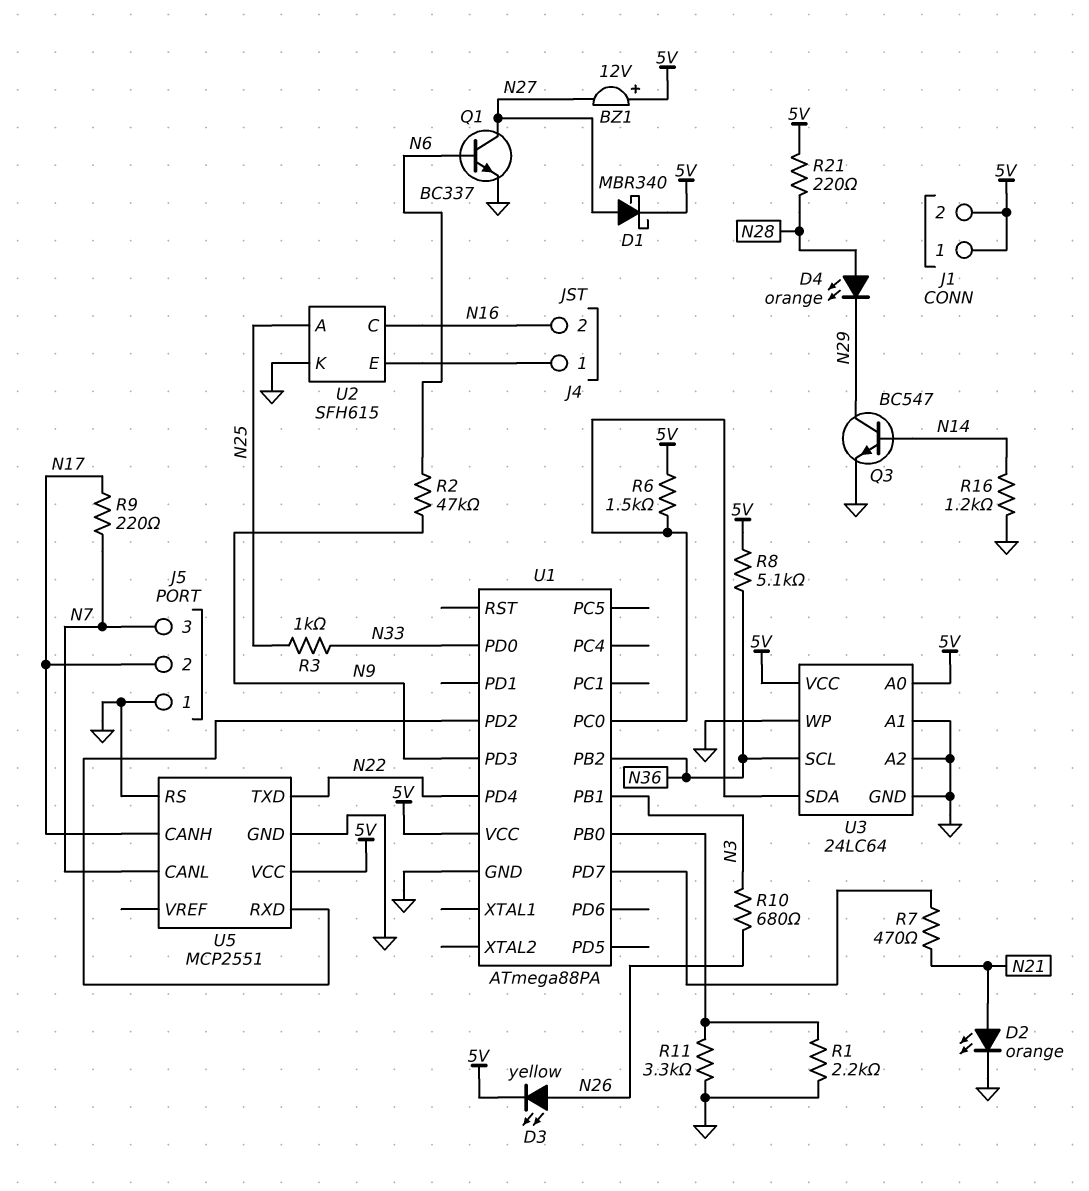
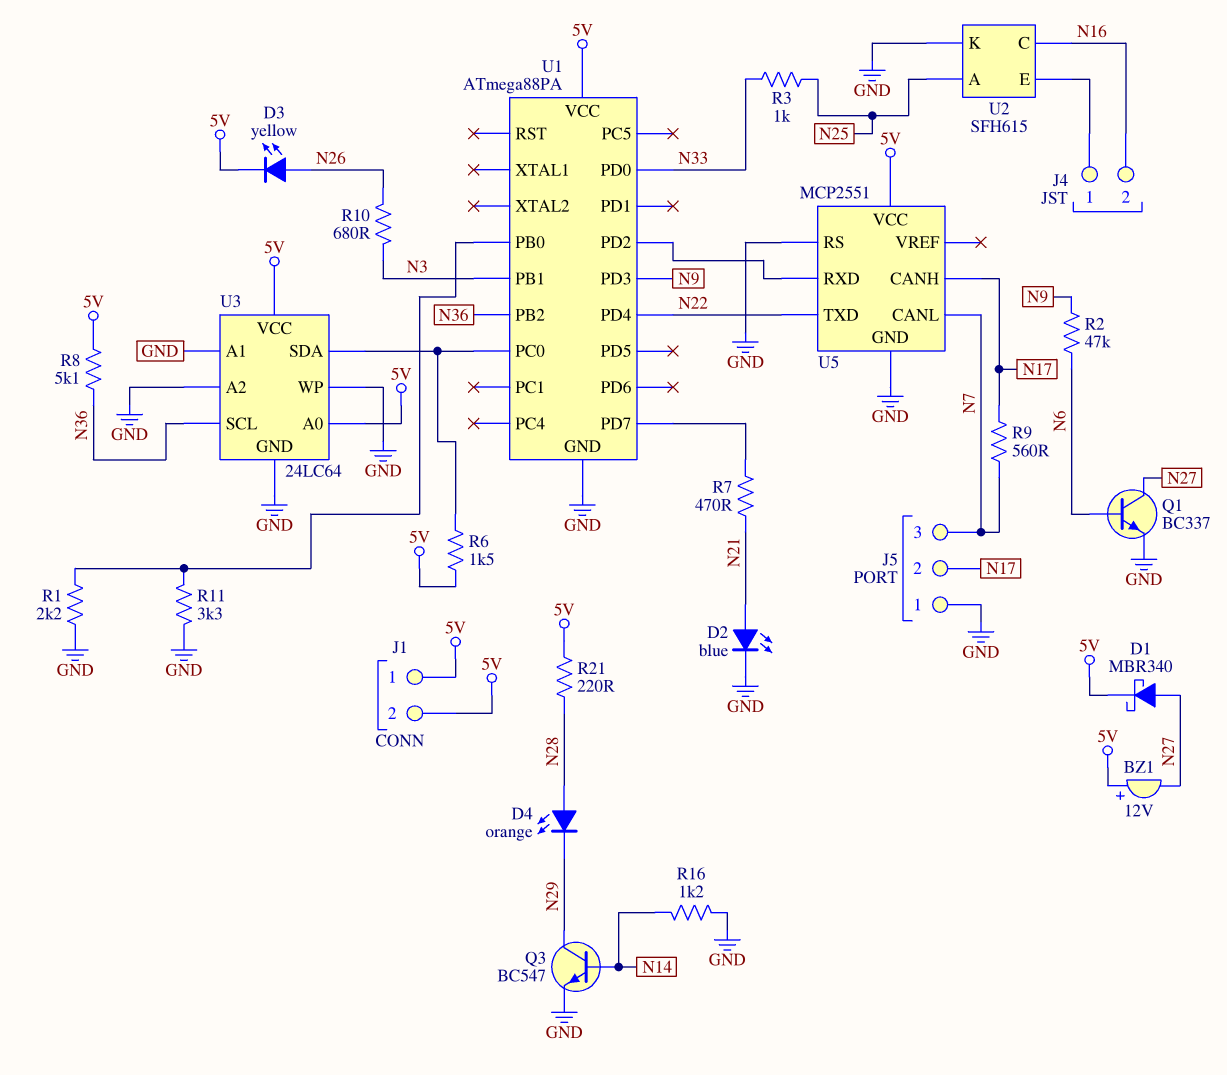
D2: LED orange (A N21, K GND) -> LED blue (A N21, K GND)
R9: 220 (N7, N17) -> 560 (N7, N17)

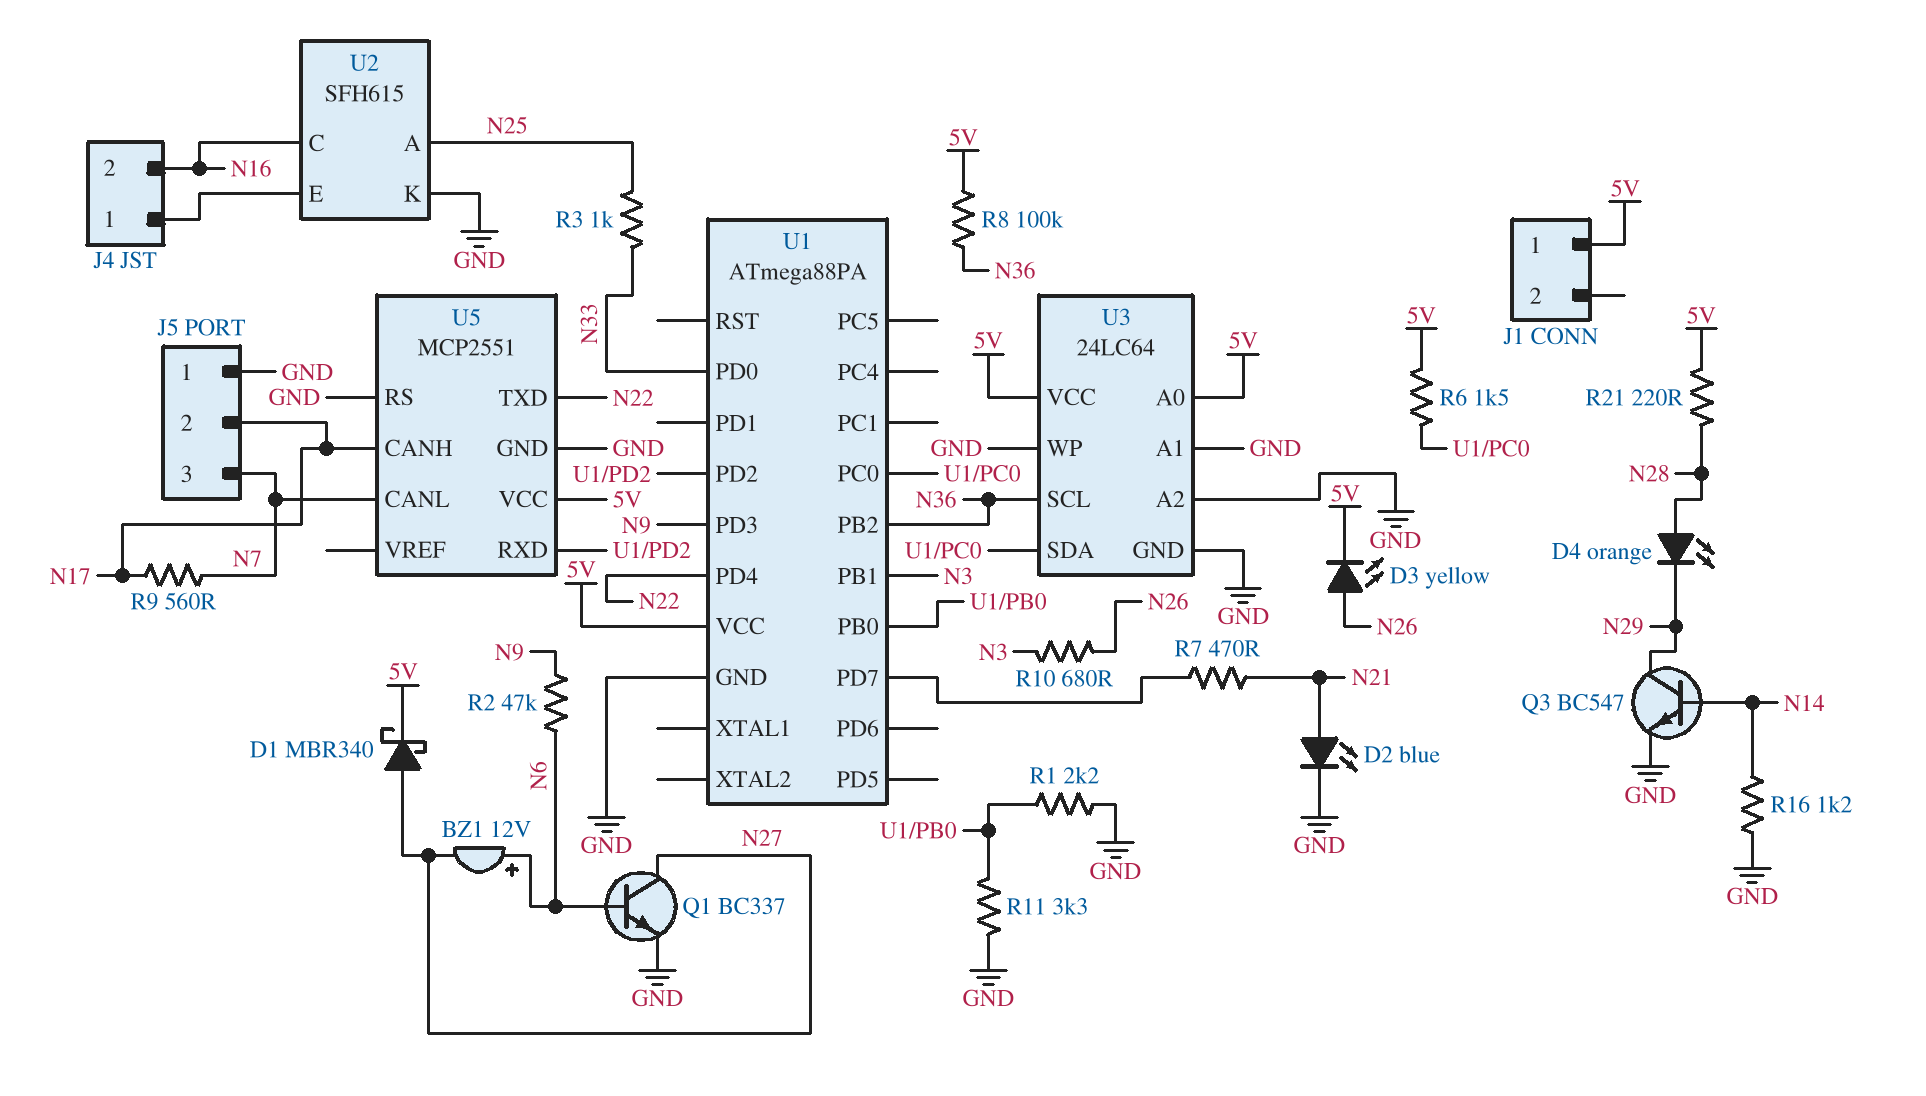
BZ1: buzzer 12V (plus 5V, minus N27) -> buzzer 12V (plus N6, minus N27)
J1 pin 2: 5V -> none
R8: 5.1k (5V, N36) -> 100k (5V, N36)

